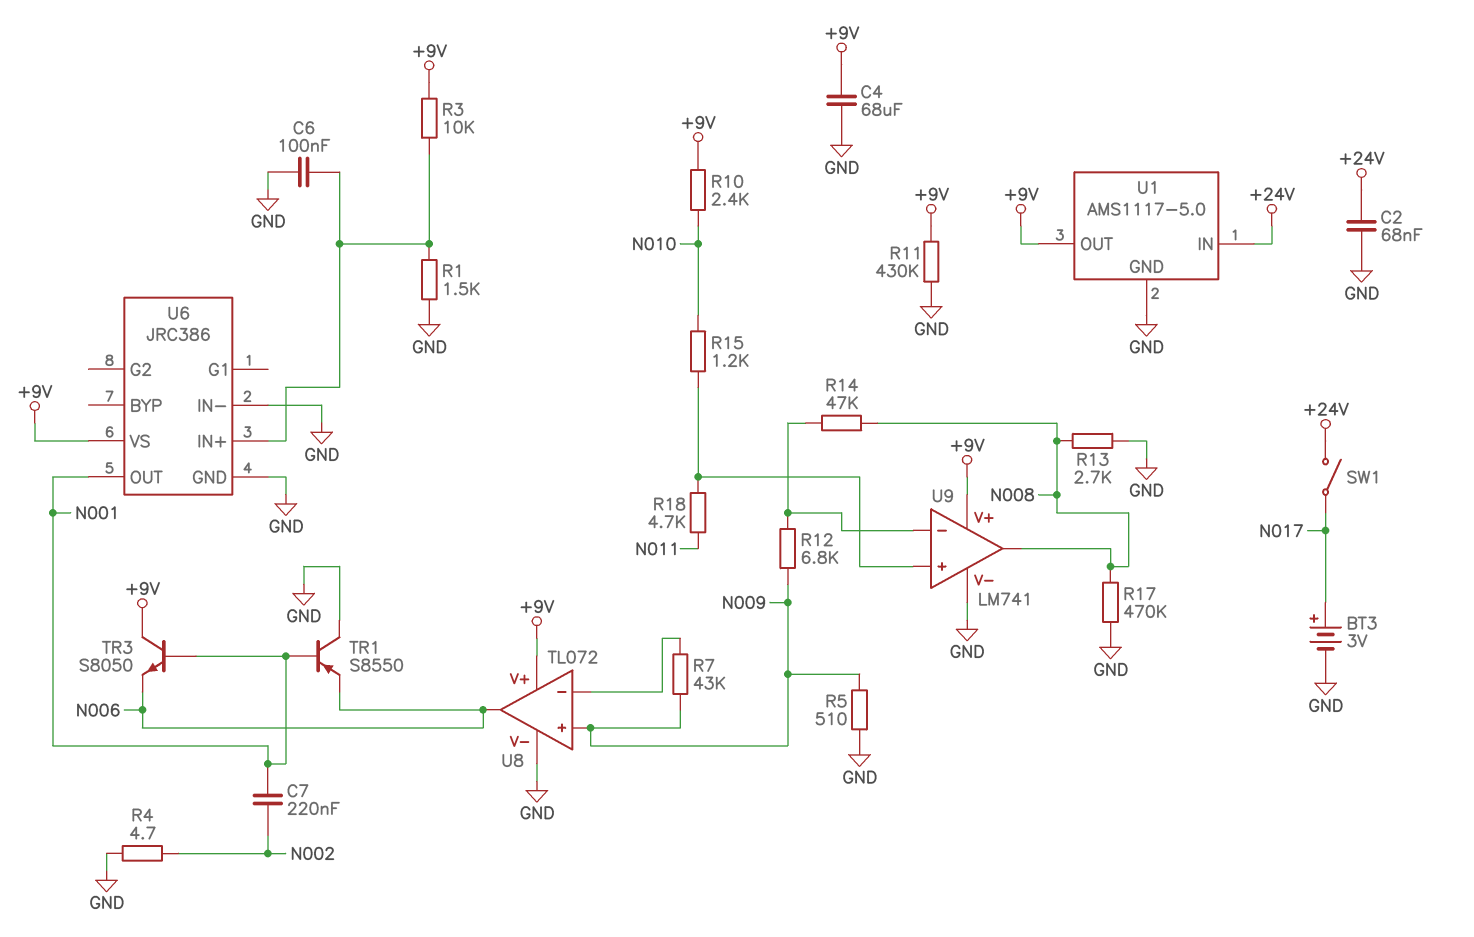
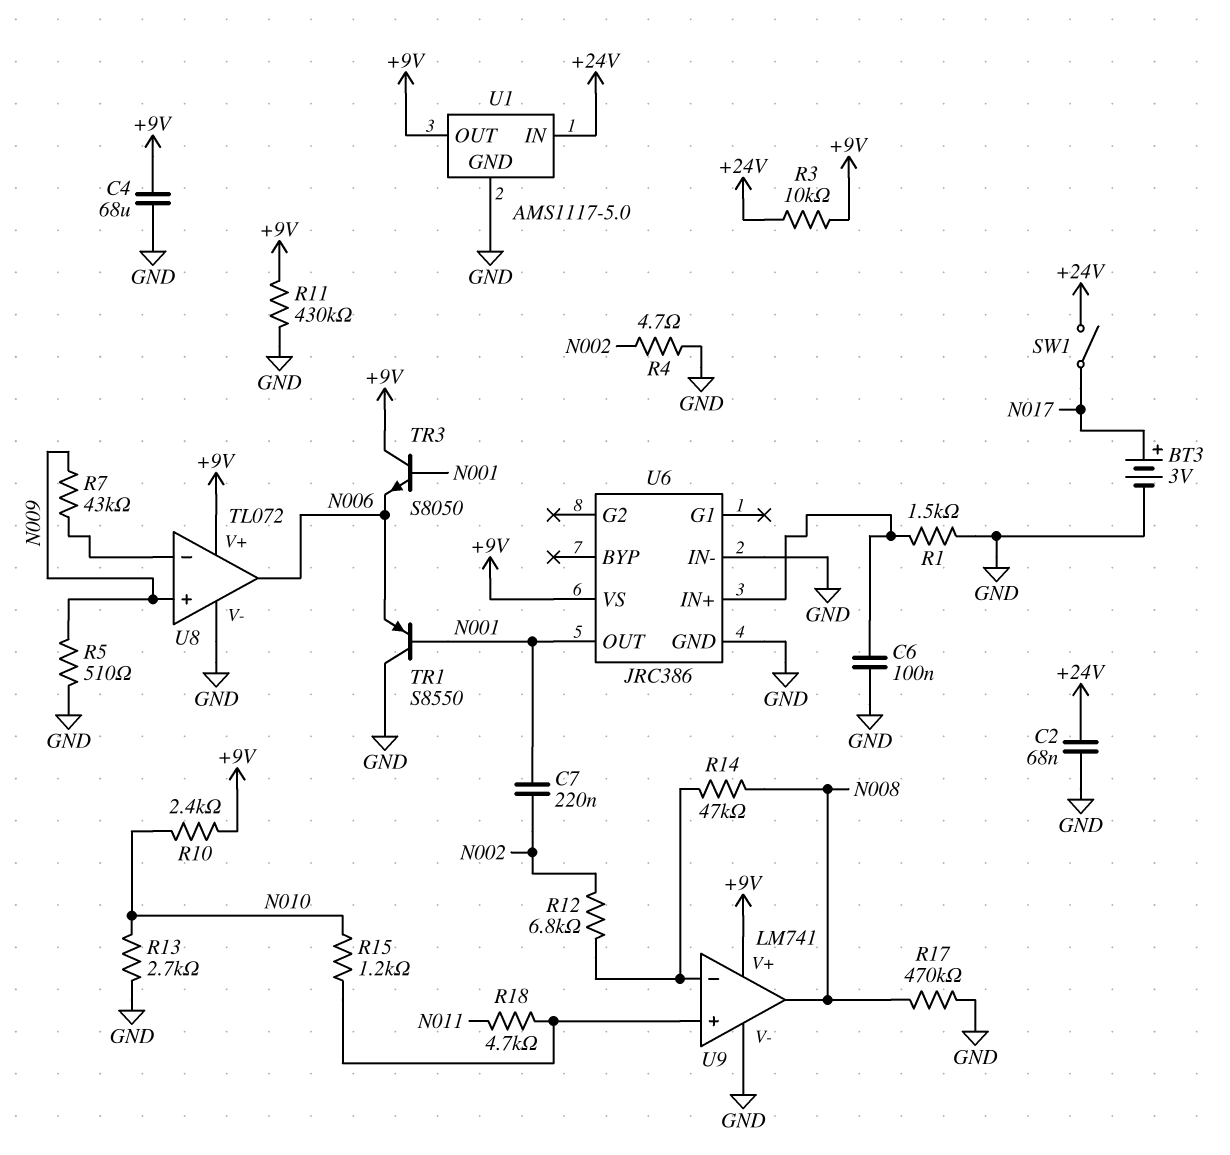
R3: 10k (+9V, U6/IN+) -> 10k (+9V, +24V)
R12: 6.8k (N009, U9/in-) -> 6.8k (N002, U9/in-)
R13: 2.7k (GND, N008) -> 2.7k (GND, N010)

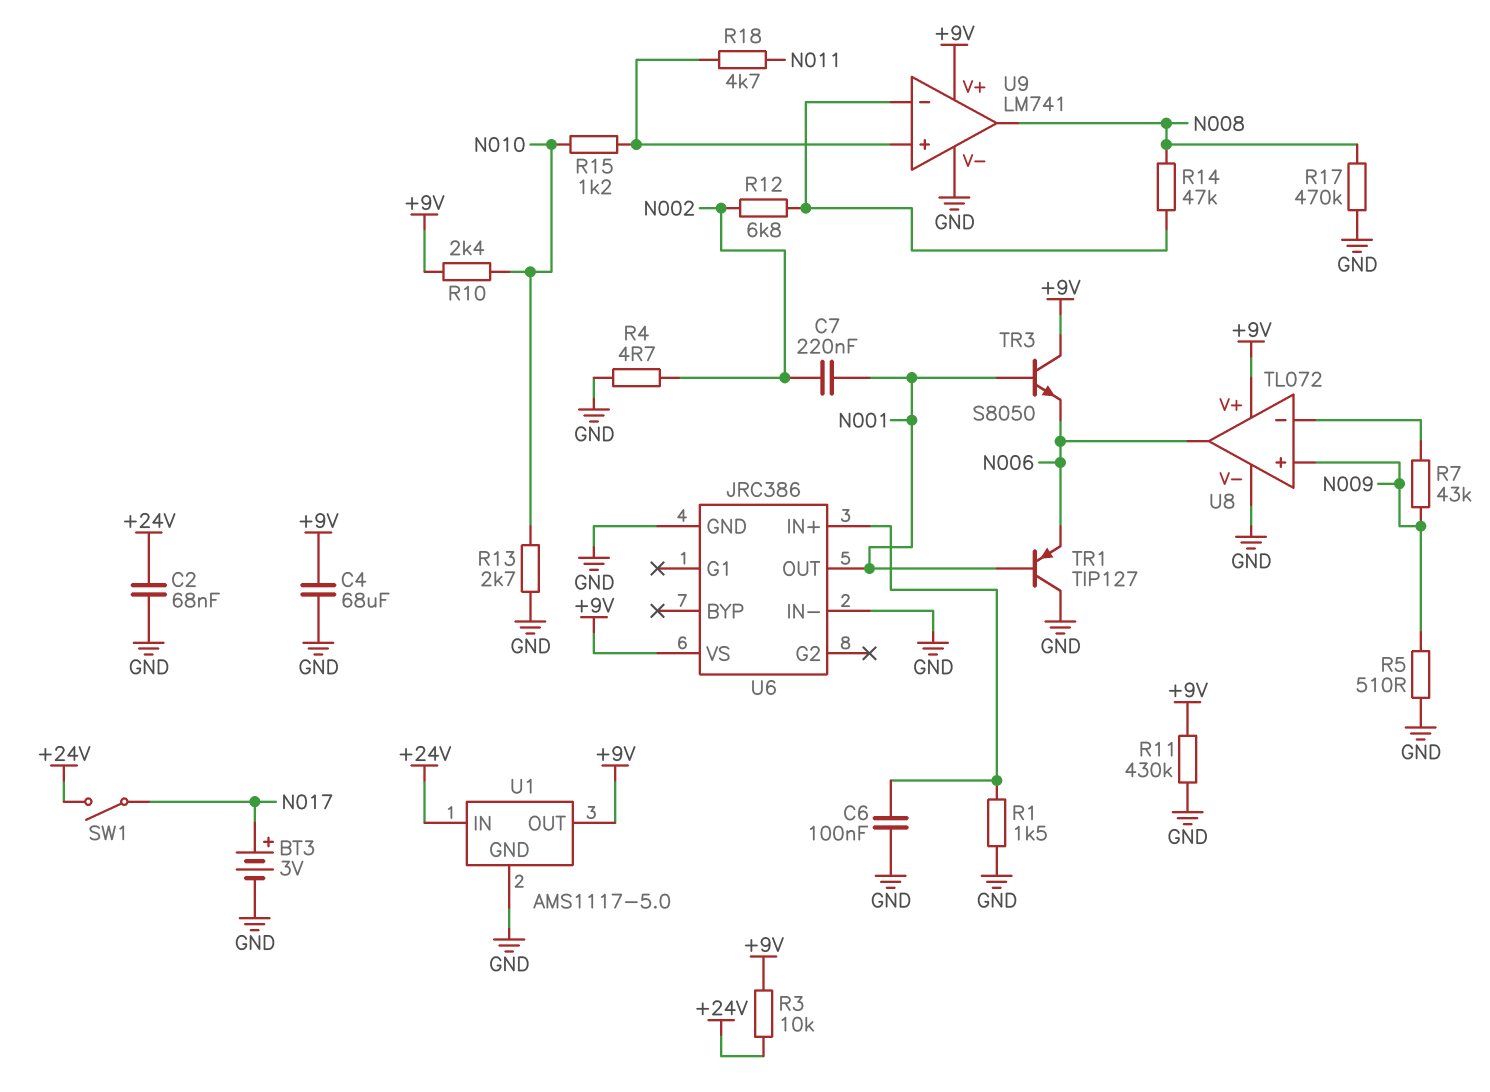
TR1: PNP S8550 (B N001, C GND, E N006) -> PNP TIP127 (B N001, C GND, E N006)

